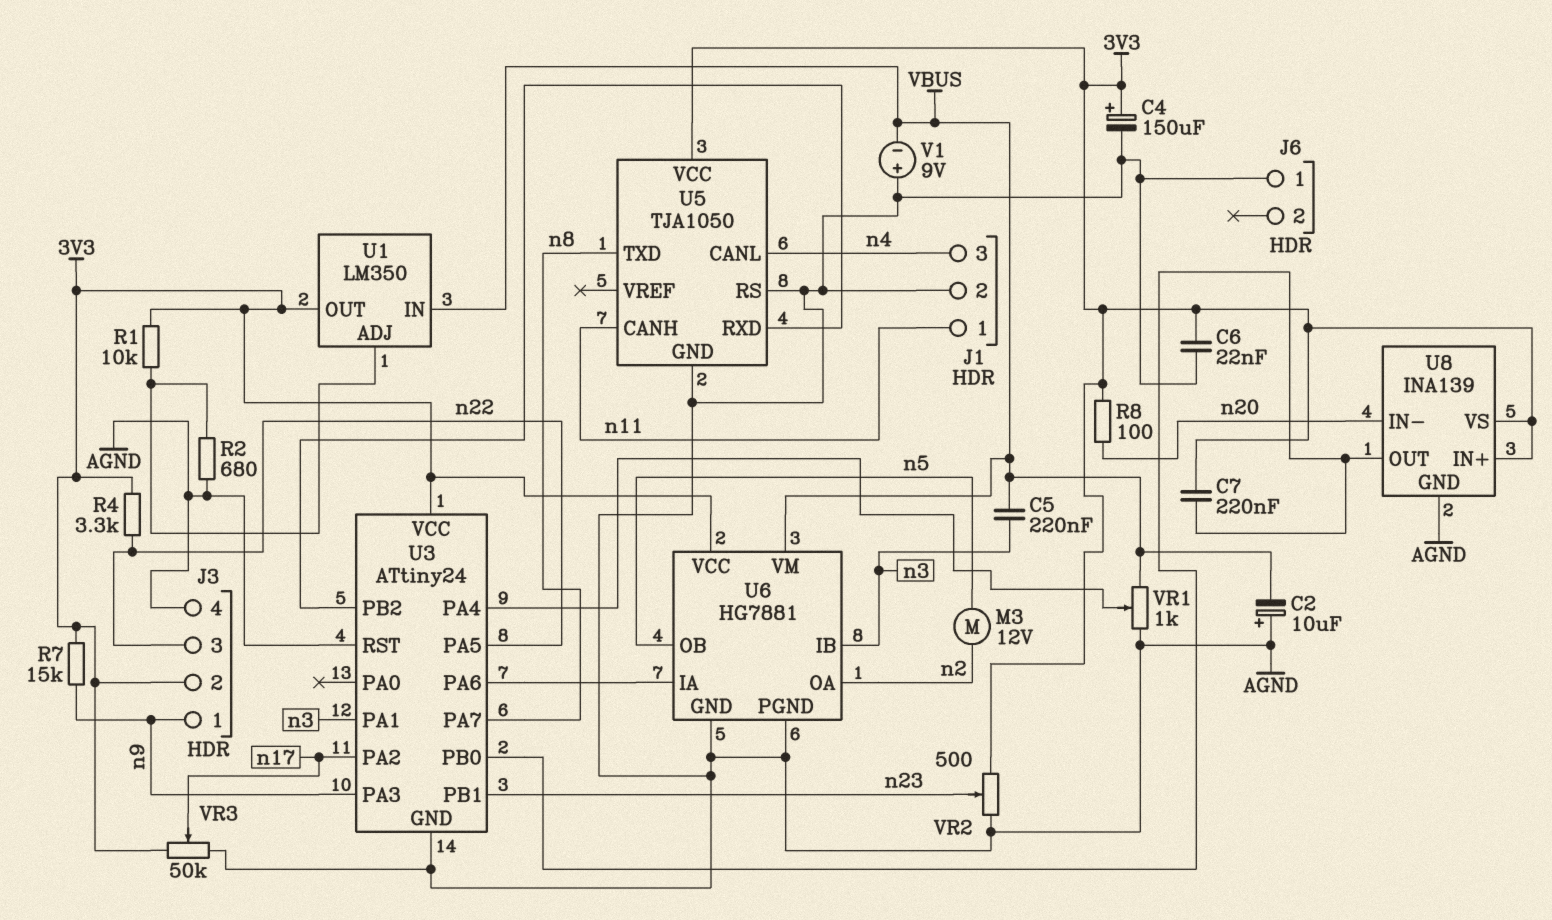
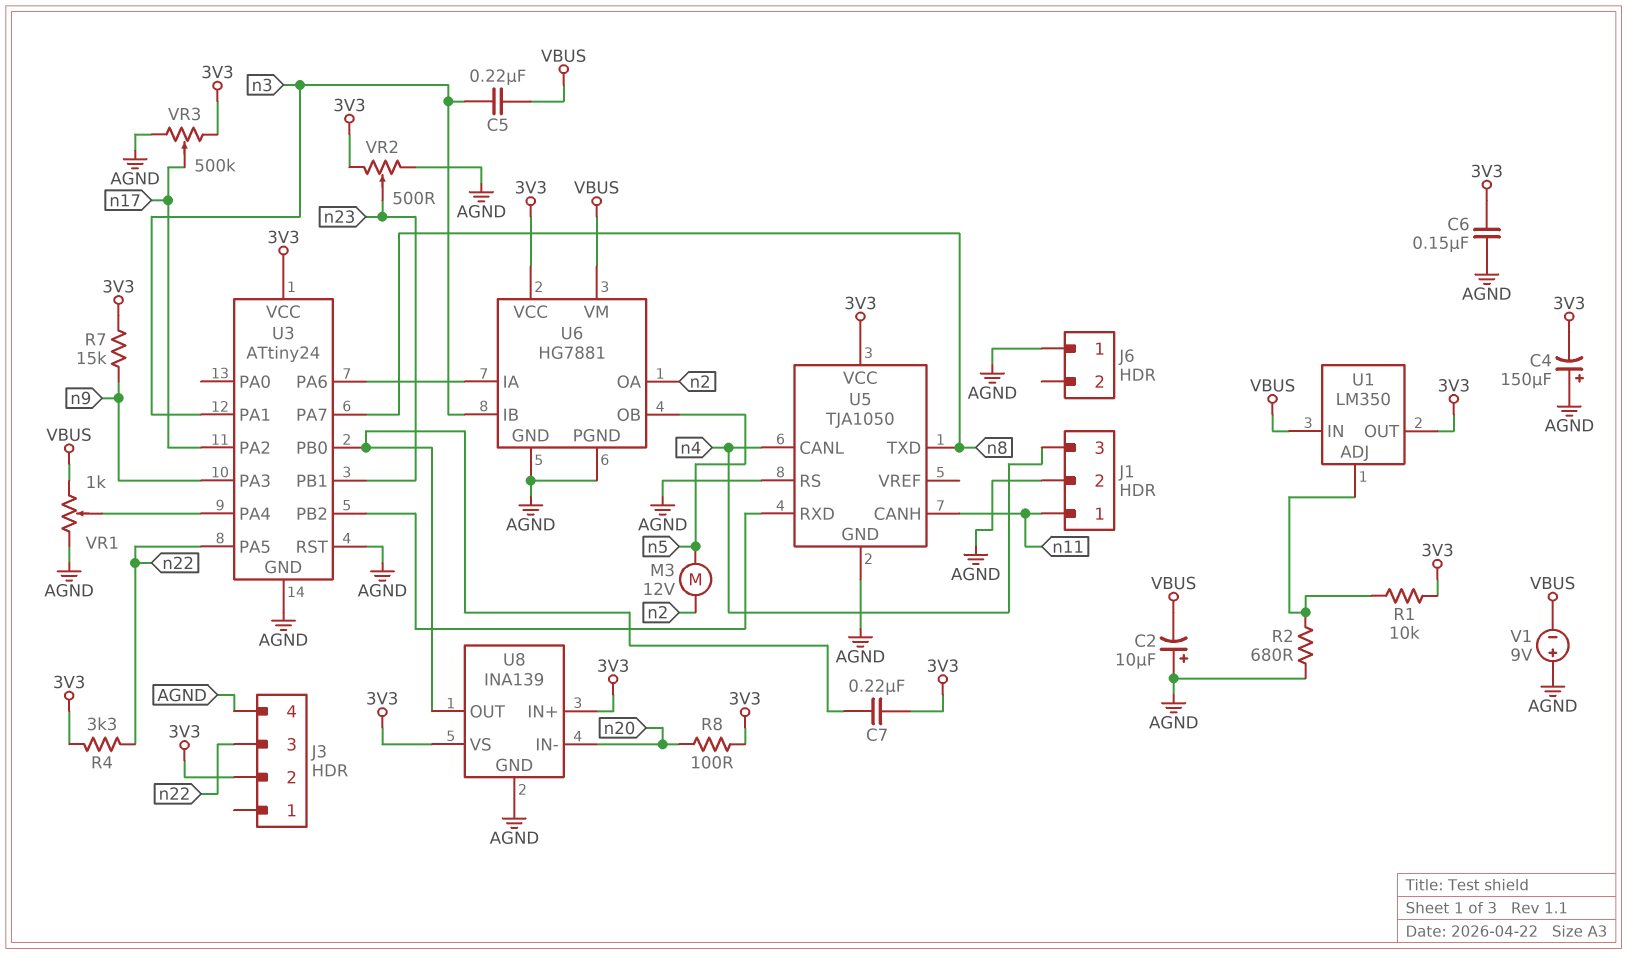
C4: 150uF (plus 3V3, minus AGND) -> 150uF (plus AGND, minus 3V3)
C6: 22nF (3V3, AGND) -> 150nF (3V3, AGND)
J3 pin 1: n9 -> none
VR3: 50k (3V3, AGND, wiper n17) -> 500k (3V3, AGND, wiper n17)

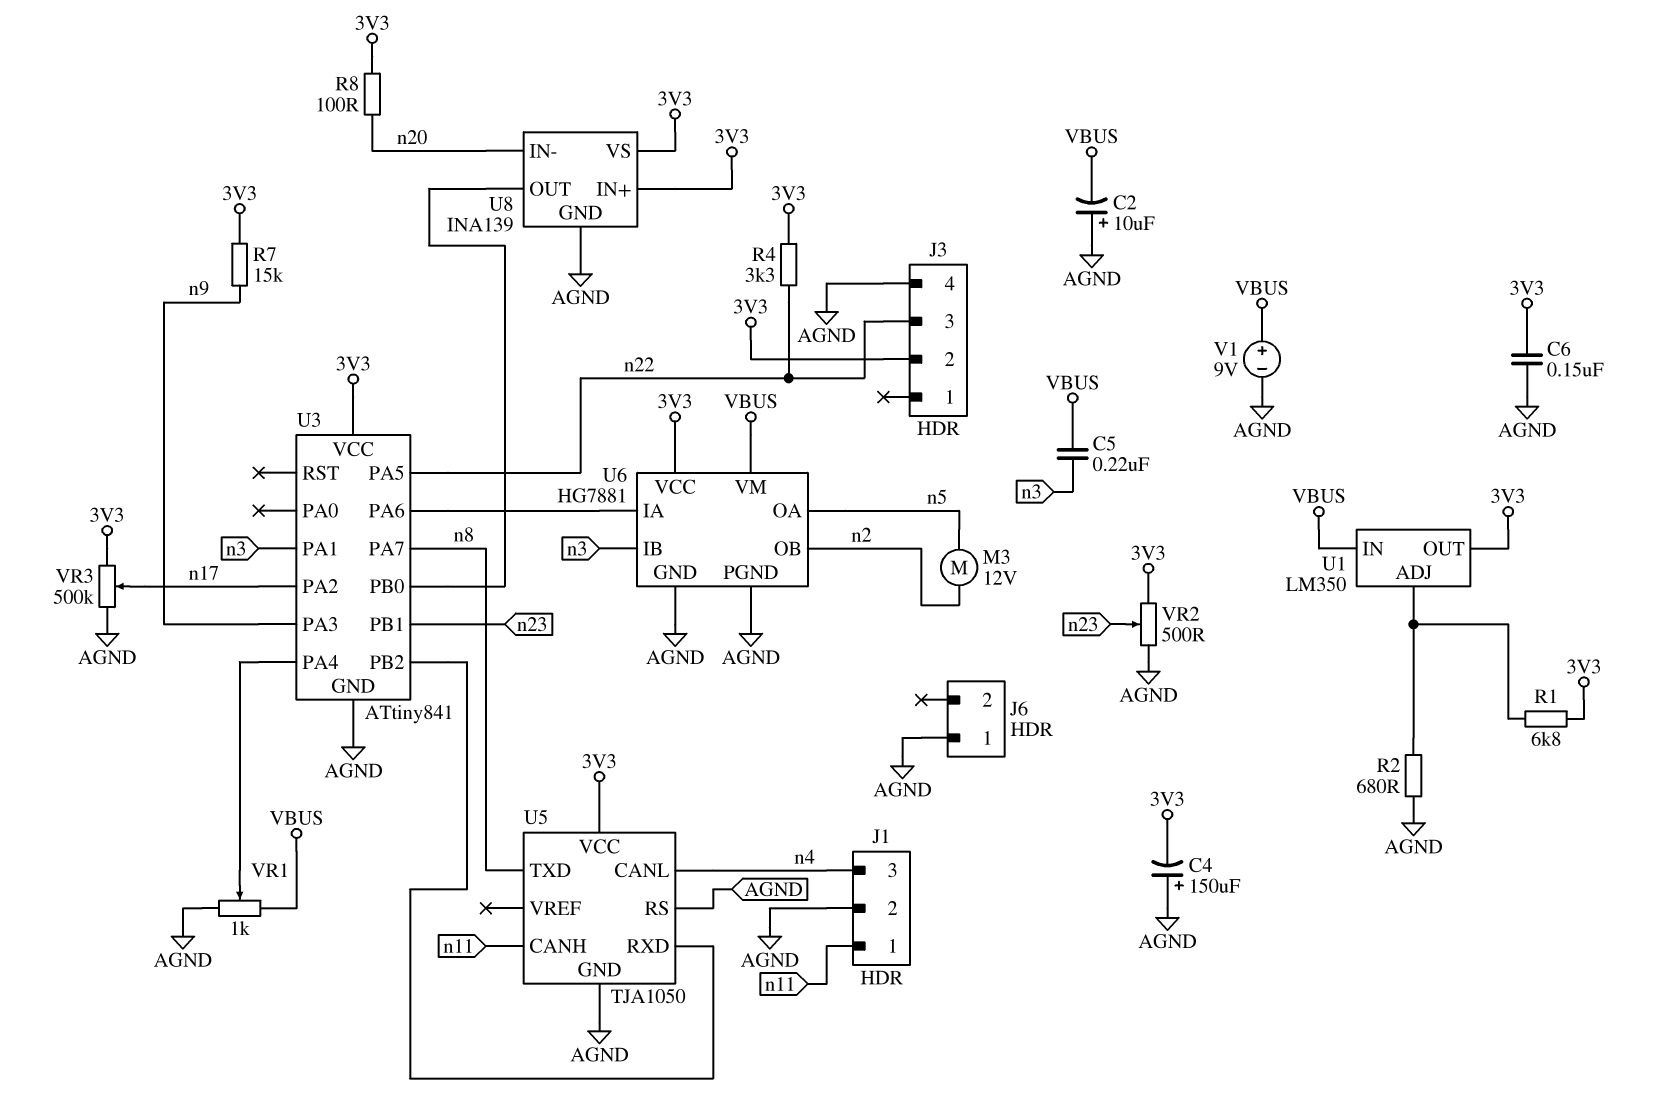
C7: 220nF (3V3, U3/PB0) -> none
R1: 10k (3V3, U1/ADJ) -> 6.8k (3V3, U1/ADJ)
U3: ATtiny24 -> ATtiny841
U3 pin RST: AGND -> none
U6 pin OA: n2 -> n5
U6 pin OB: n5 -> n2
V1: 9V (plus AGND, minus VBUS) -> 9V (plus VBUS, minus AGND)

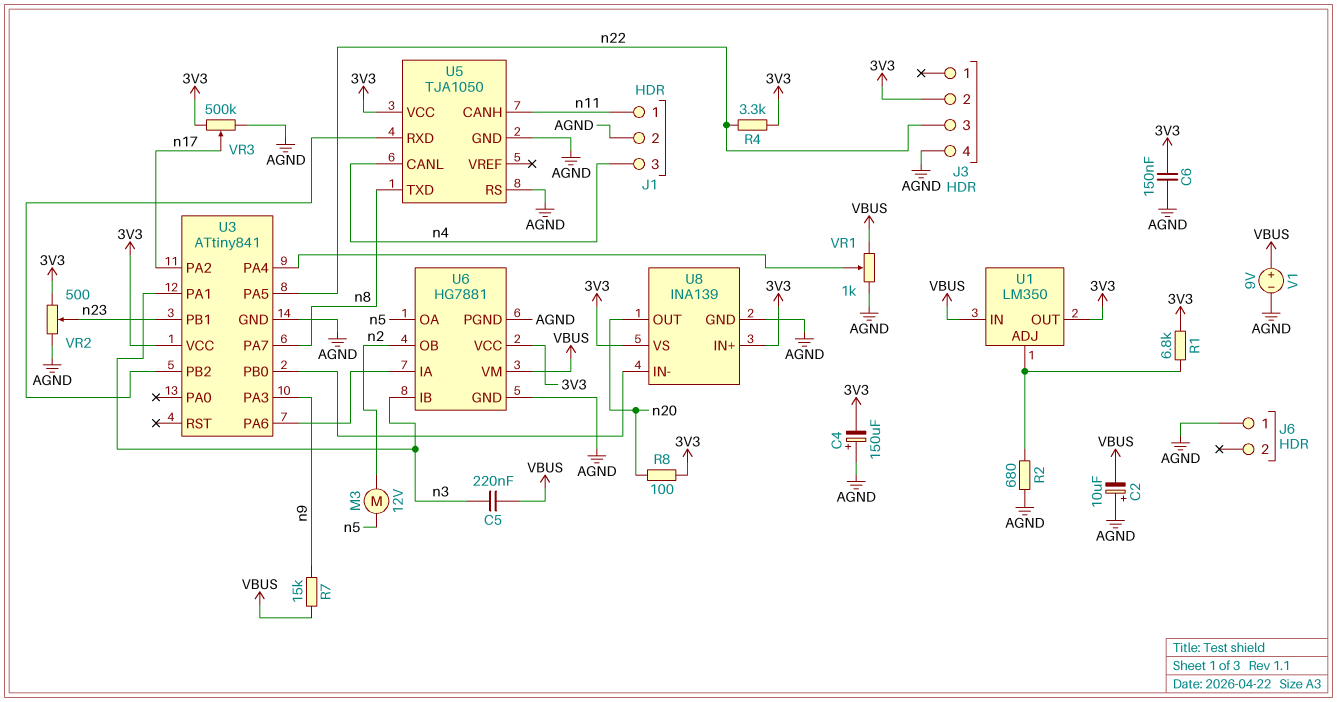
R7: 15k (3V3, n9) -> 15k (VBUS, n9)
U8 pin IN-: n20 -> U3/PB0
U8 pin OUT: U3/PB0 -> n20

